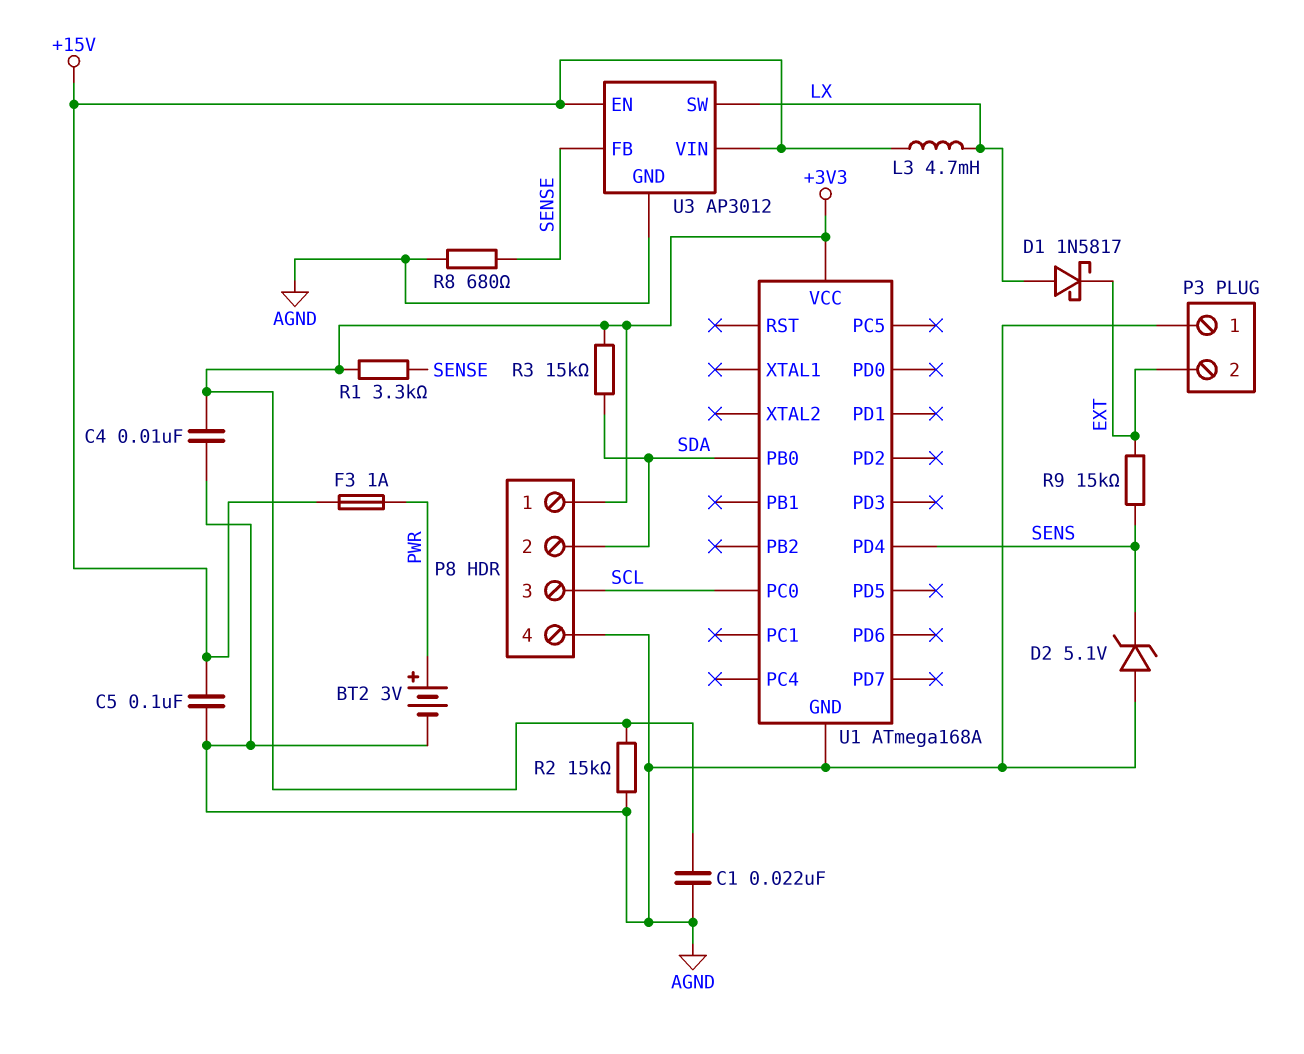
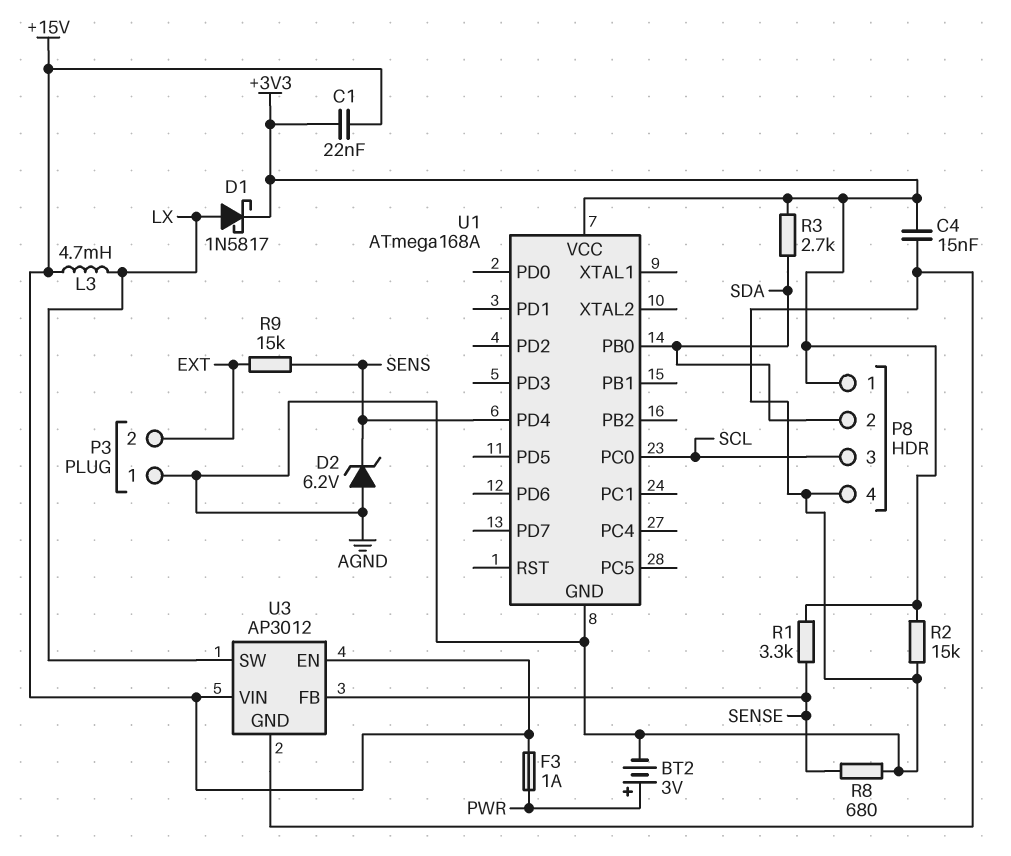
C1: 22nF (+3V3, AGND) -> 22nF (+3V3, +15V)
C4: 10nF (+3V3, AGND) -> 15nF (+3V3, AGND)
C5: 100nF (+15V, AGND) -> none
D1: schottky 1N5817 (A LX, K EXT) -> schottky 1N5817 (A LX, K +3V3)
D2: zener 5.1V (A AGND, K SENS) -> zener 6.2V (A AGND, K SENS)
R3: 15k (+3V3, SDA) -> 2.7k (+3V3, SDA)

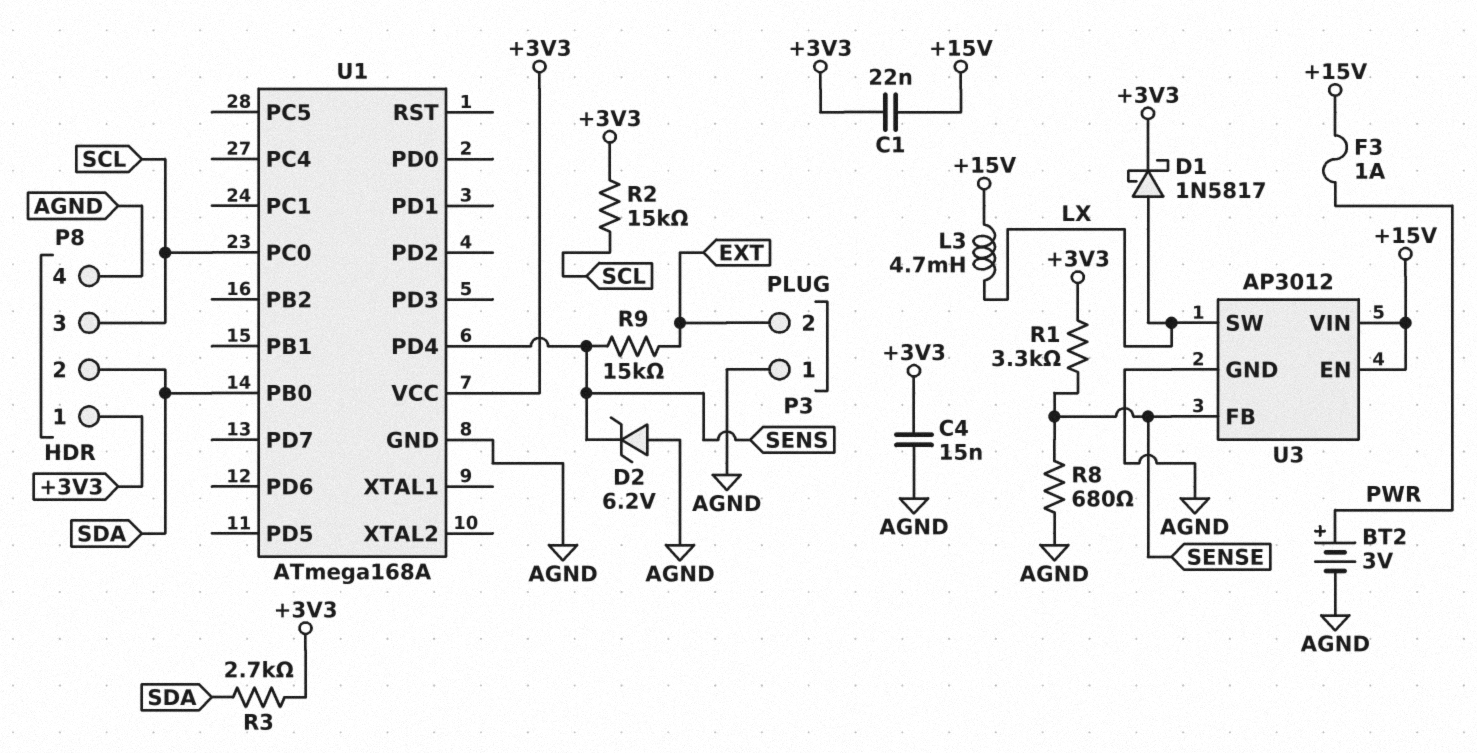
R2: 15k (+3V3, AGND) -> 15k (+3V3, SCL)

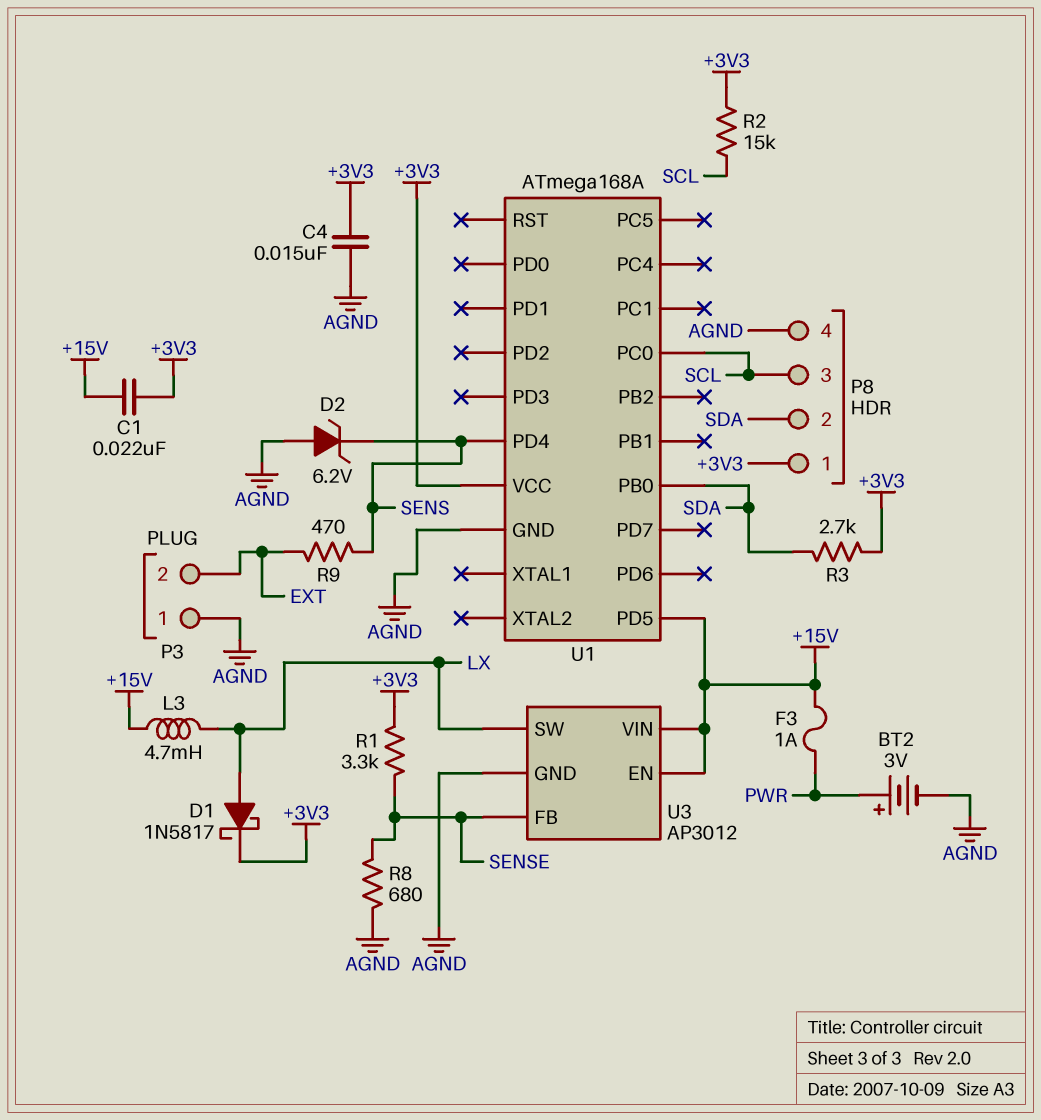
R9: 15k (EXT, SENS) -> 470 (EXT, SENS)
U1 pin PD5: none -> +15V

